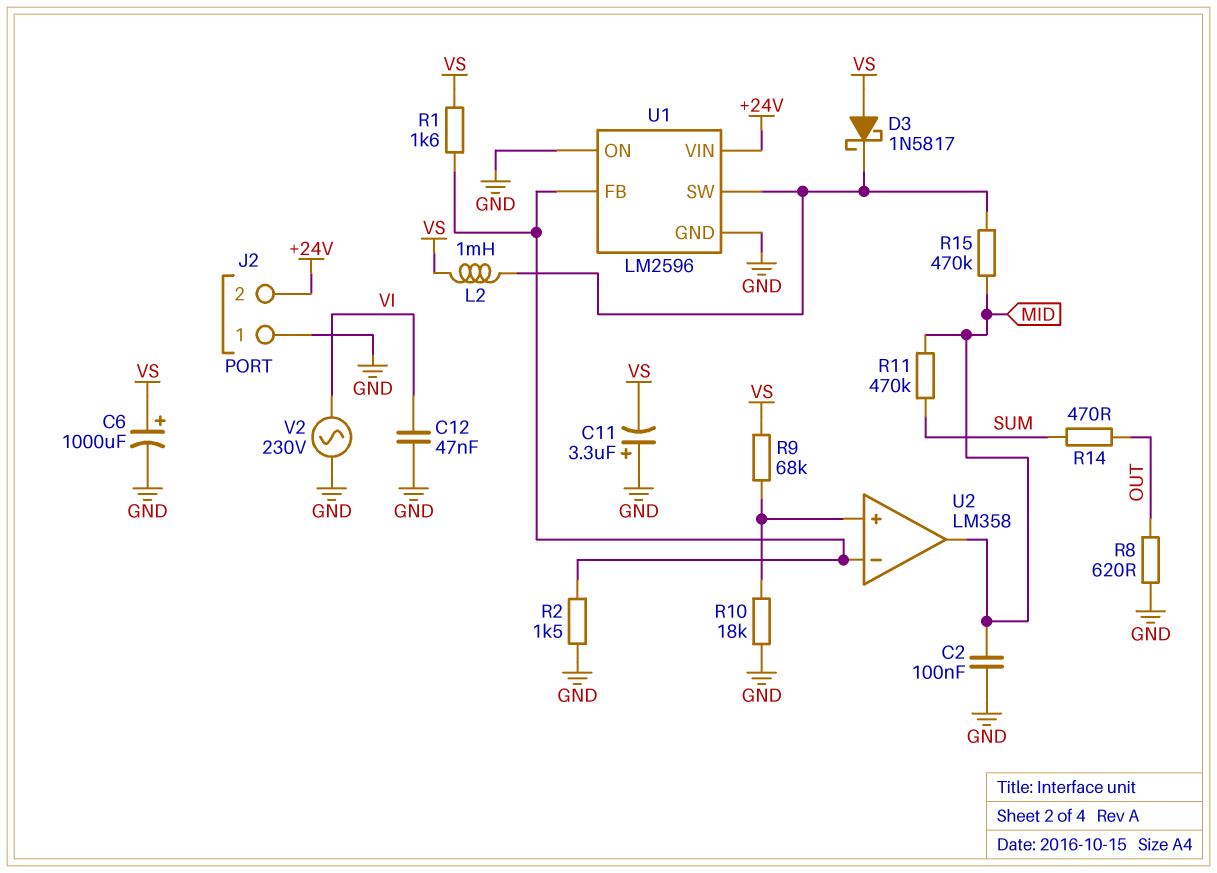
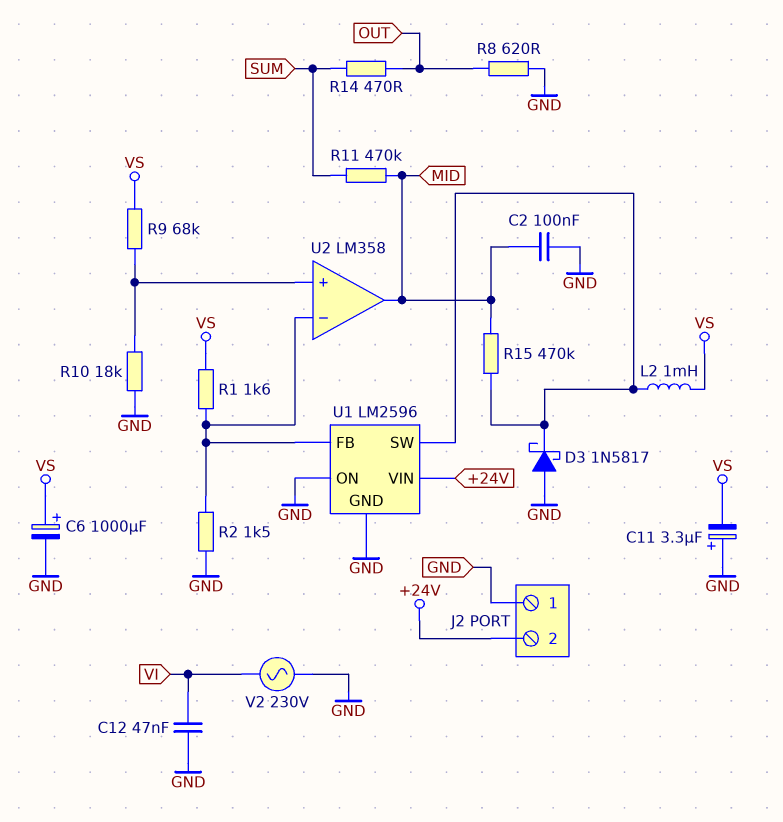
D3: schottky 1N5817 (A VS, K U1/SW) -> schottky 1N5817 (A GND, K U1/SW)

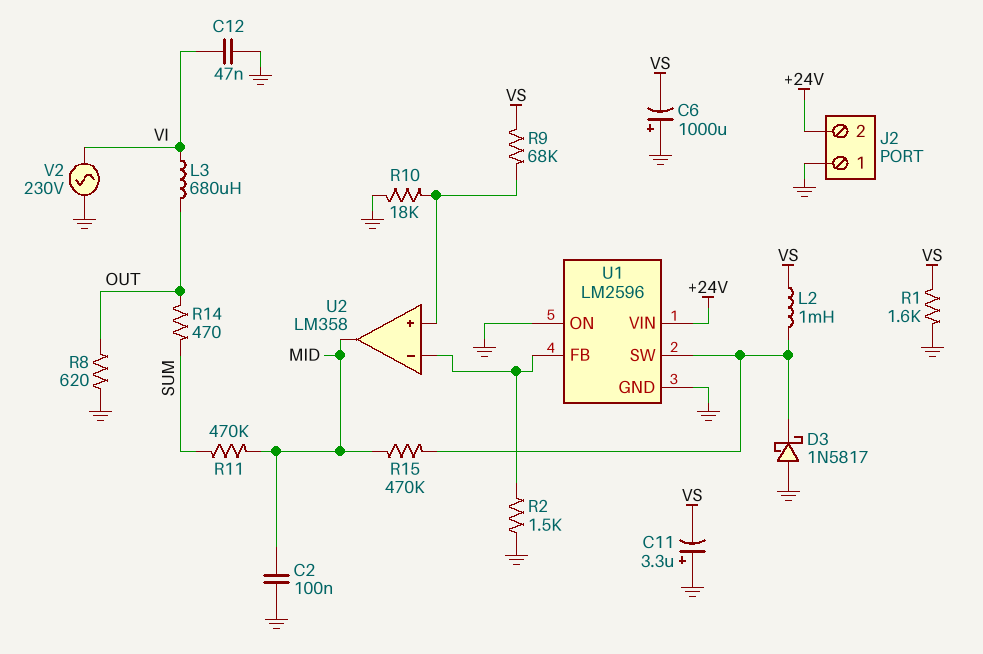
C6: 1000uF (plus VS, minus GND) -> 1000uF (plus GND, minus VS)
L3: none -> 680uH (OUT, VI)
R1: 1.6k (U1/FB, VS) -> 1.6k (GND, VS)

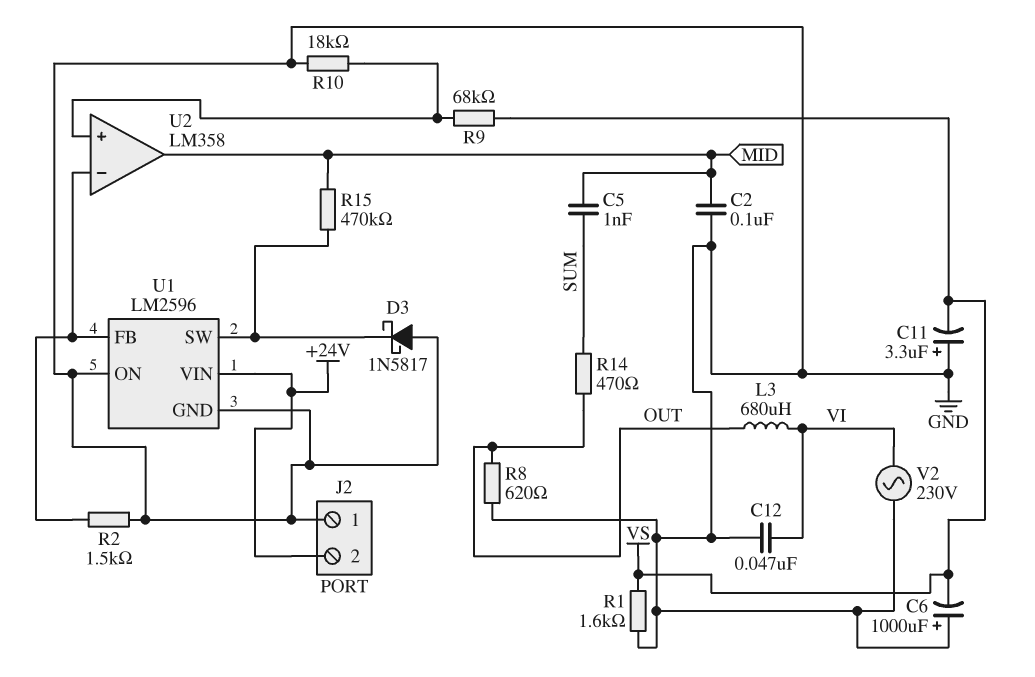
C5: none -> 1nF (MID, SUM)
L2: 1mH (U1/SW, VS) -> none
R11: 470k (MID, SUM) -> none

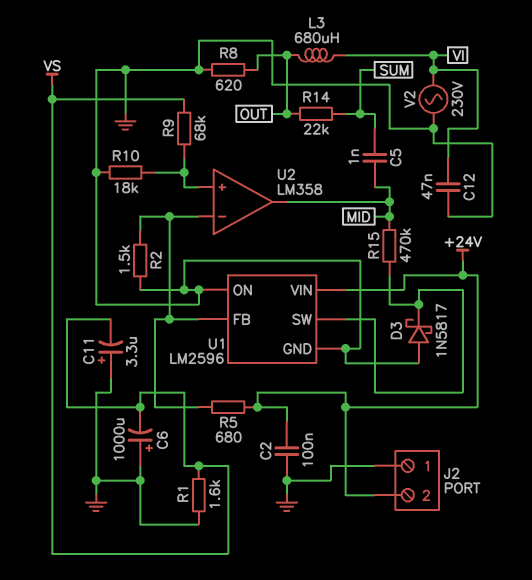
C2: 100nF (GND, MID) -> 100nF (+24V, GND)
R5: none -> 680 (+24V, U1/FB)
R14: 470 (OUT, SUM) -> 22k (OUT, SUM)

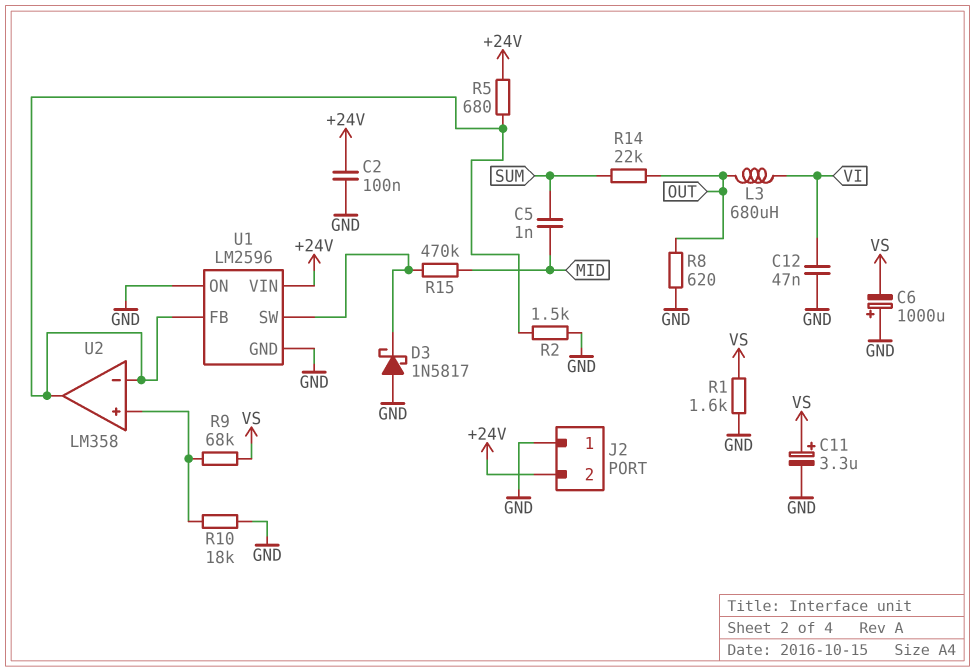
C11: 3.3uF (plus GND, minus VS) -> 3.3uF (plus VS, minus GND)
U2 pin out: MID -> U1/FB
V2: AC 230V (GND, VI) -> none

